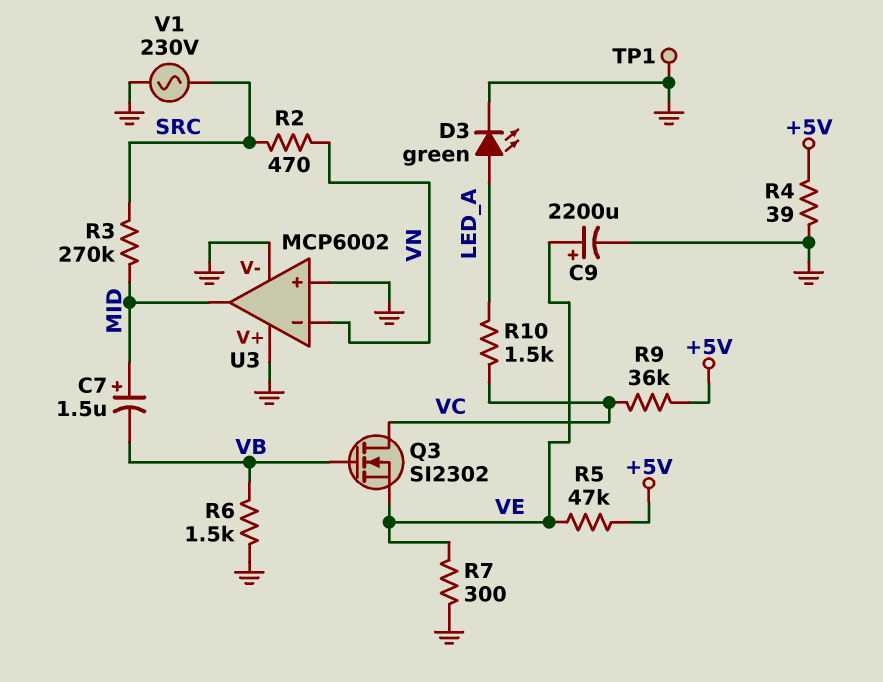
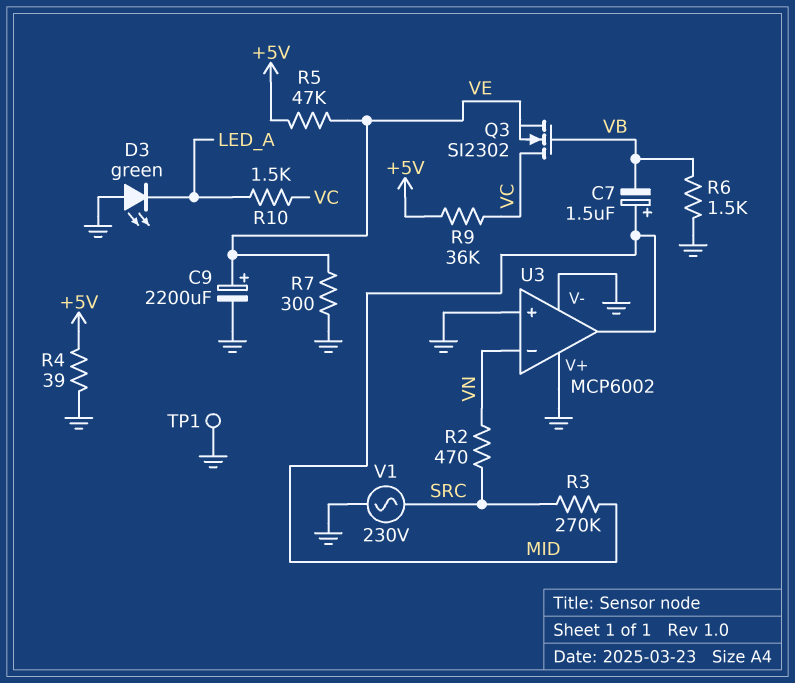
D3: LED green (A LED_A, K GND) -> LED green (A GND, K LED_A)

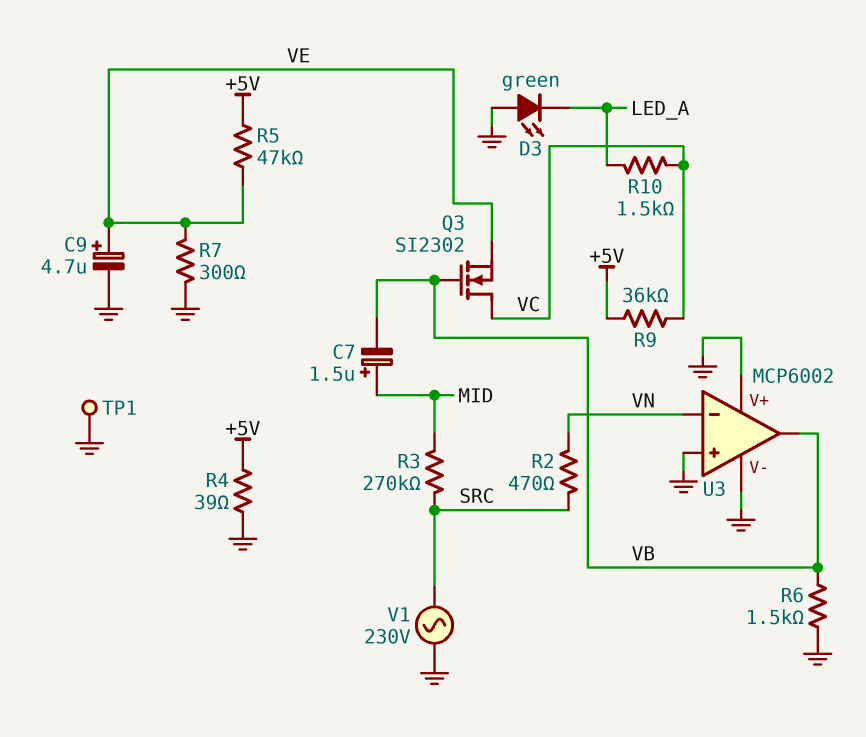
C9: 2200uF (plus VE, minus GND) -> 4.7uF (plus VE, minus GND)
U3 pin out: MID -> VB

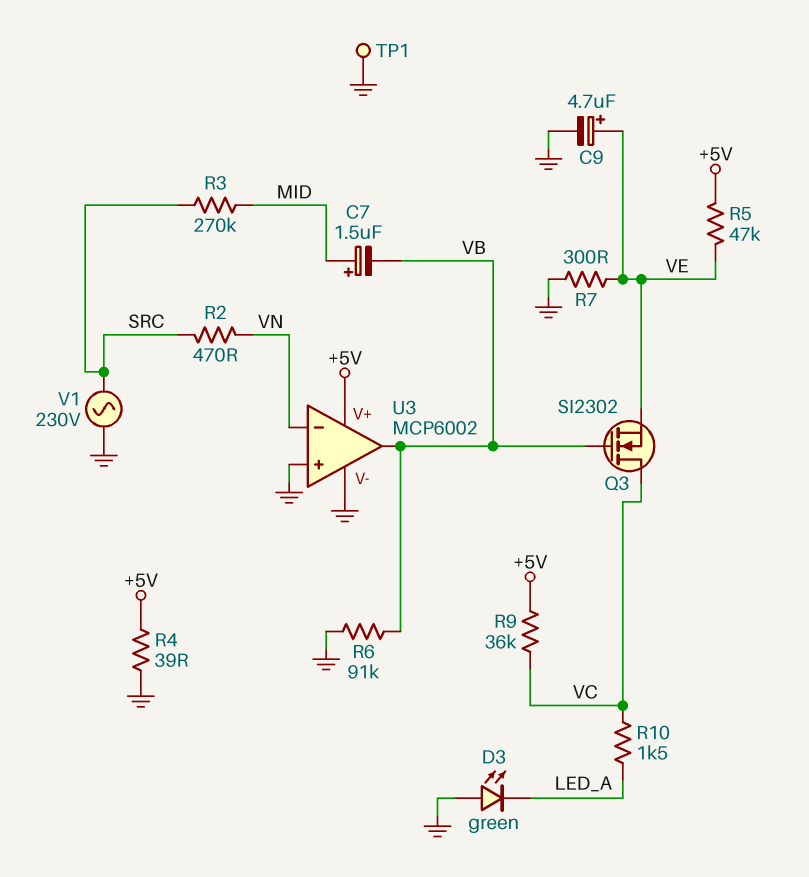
R6: 1.5k (GND, VB) -> 91k (GND, VB)
U3 pin V+: GND -> +5V

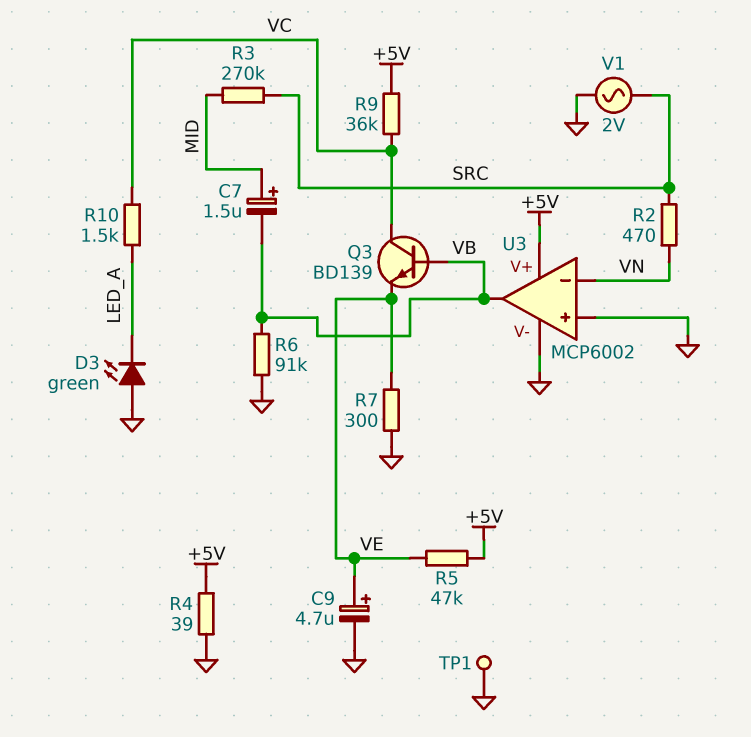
Q3: NMOS SI2302 (G VB, D VC, S VE) -> NPN BD139 (B VB, C VC, E VE)
V1: AC 230V (GND, SRC) -> AC 2V (GND, SRC)

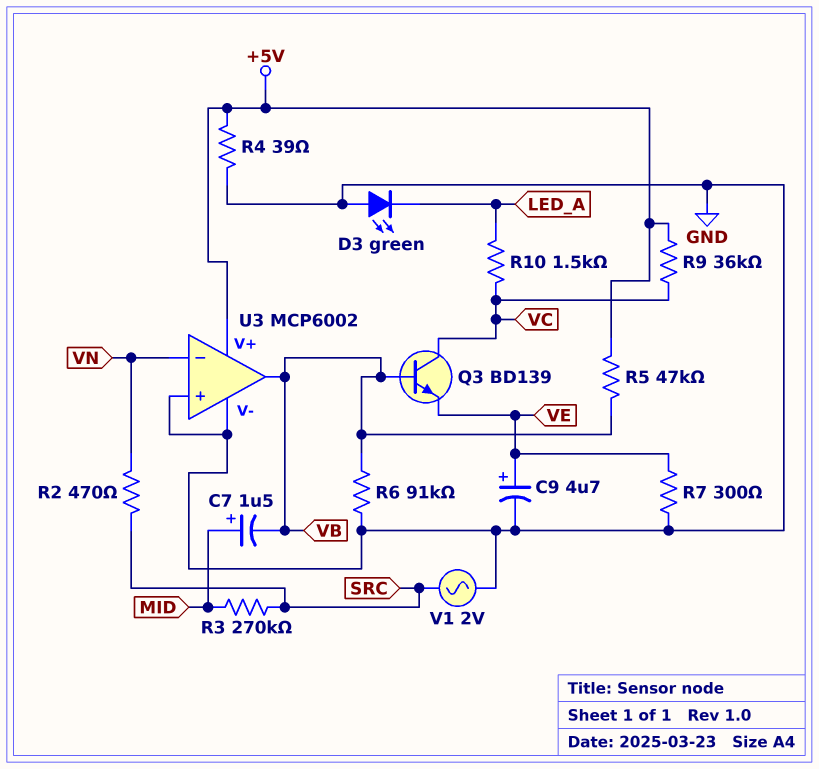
R5: 47k (+5V, VE) -> 47k (+5V, VB)
TP1: test point (GND) -> none

